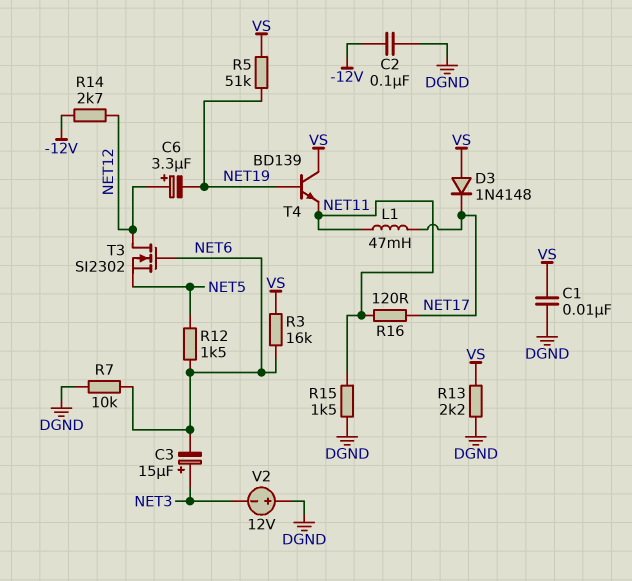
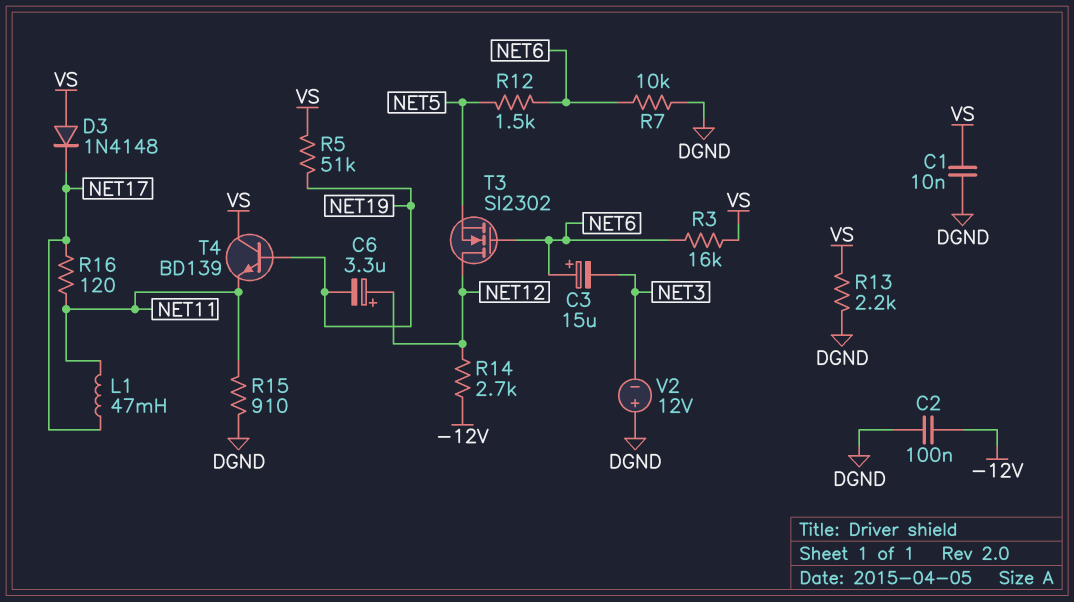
C3: 15uF (plus NET3, minus NET6) -> 15uF (plus NET6, minus NET3)
R15: 1.5k (DGND, NET11) -> 910 (DGND, NET11)

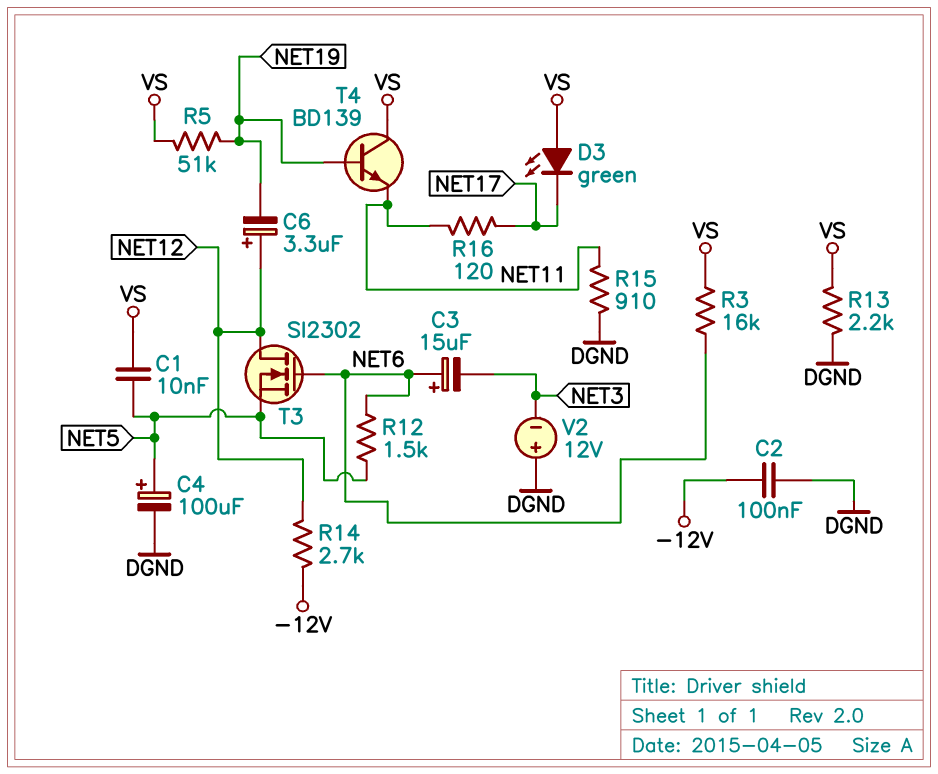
C1: 10nF (DGND, VS) -> 10nF (NET5, VS)
C4: none -> 100uF (plus NET5, minus DGND)
D3: diode 1N4148 (A VS, K NET17) -> LED green (A VS, K NET17)
L1: 47mH (NET11, NET17) -> none
R7: 10k (DGND, NET6) -> none

